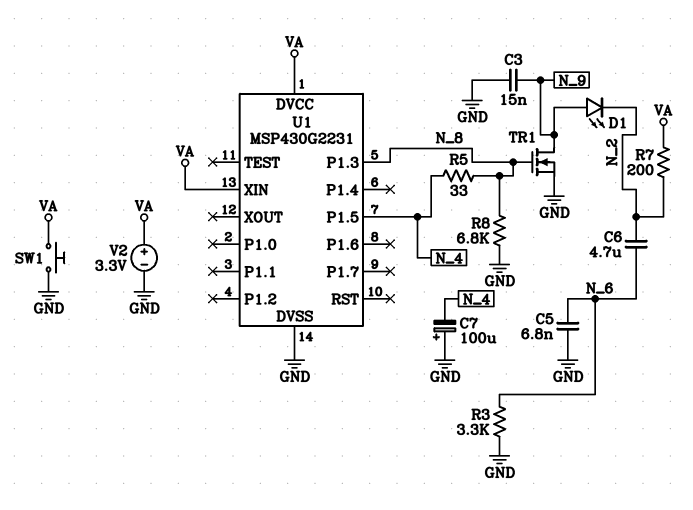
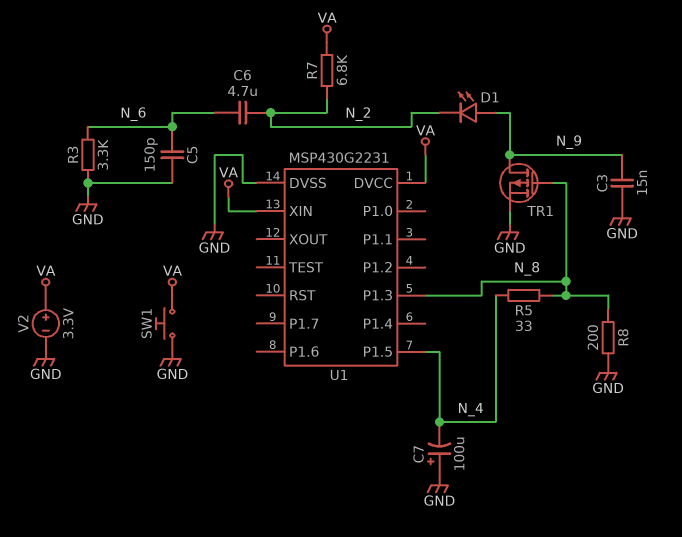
C5: 6.8nF (GND, N_6) -> 150pF (GND, N_6)
R7: 200 (N_2, VA) -> 6.8k (N_2, VA)
R8: 6.8k (GND, N_8) -> 200 (GND, N_8)
TR1: NMOS (G N_8, D N_9, S GND) -> PMOS (G N_8, D N_9, S GND)

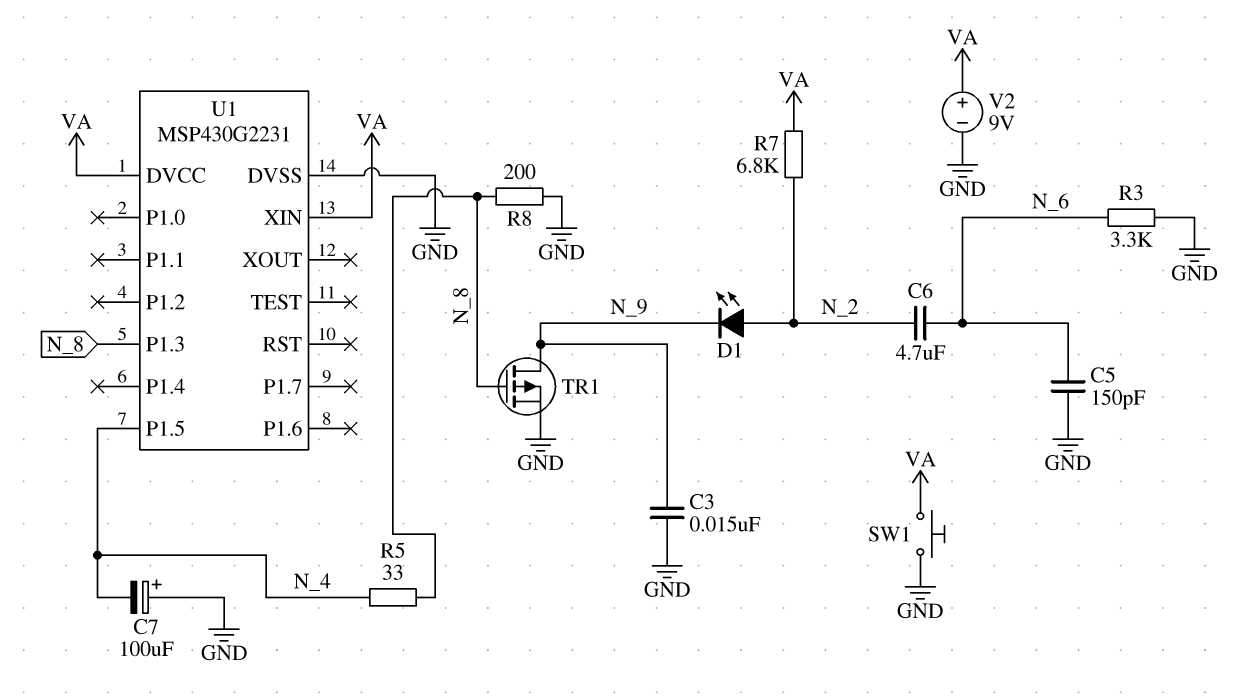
D1: LED (A N_9, K N_2) -> LED (A N_2, K N_9)
V2: 3.3V (plus VA, minus GND) -> 9V (plus VA, minus GND)

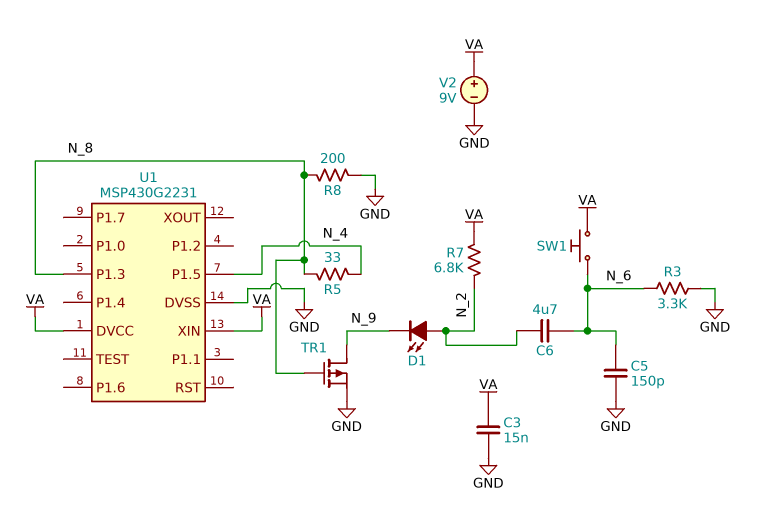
C3: 15nF (GND, N_9) -> 15nF (GND, VA)
C7: 100uF (plus GND, minus N_4) -> none
SW1: button (GND, VA) -> button (N_6, VA)

